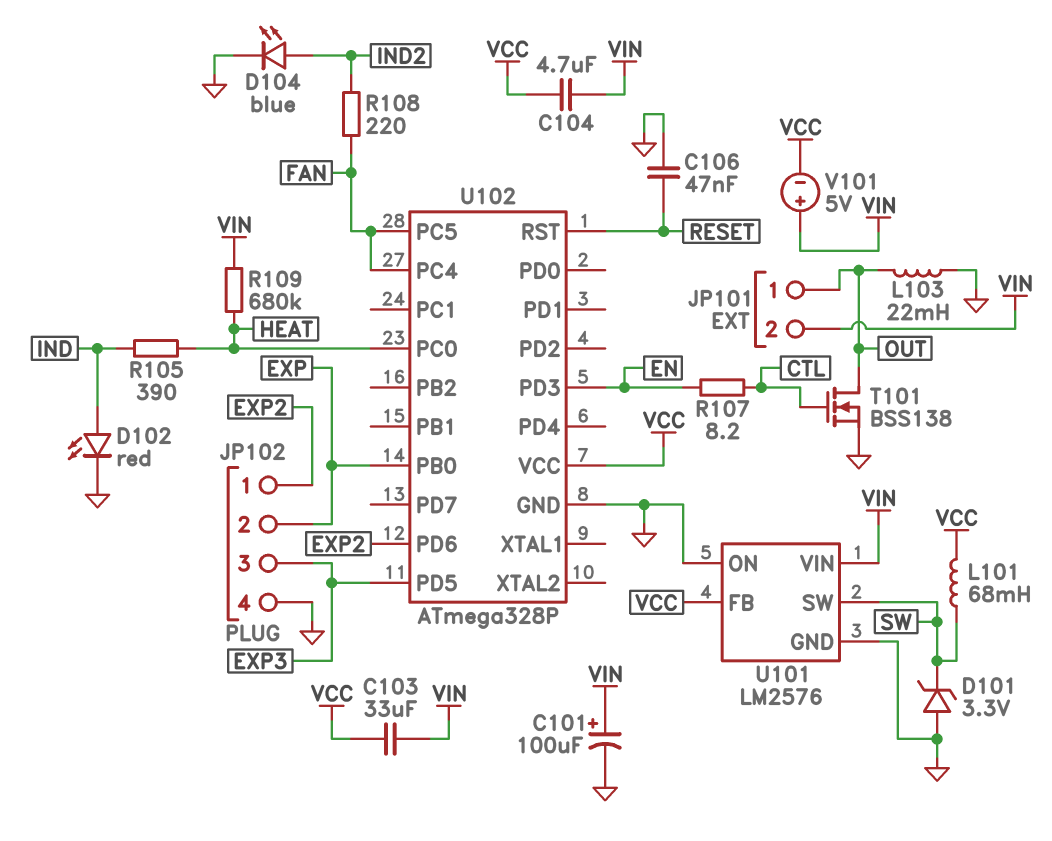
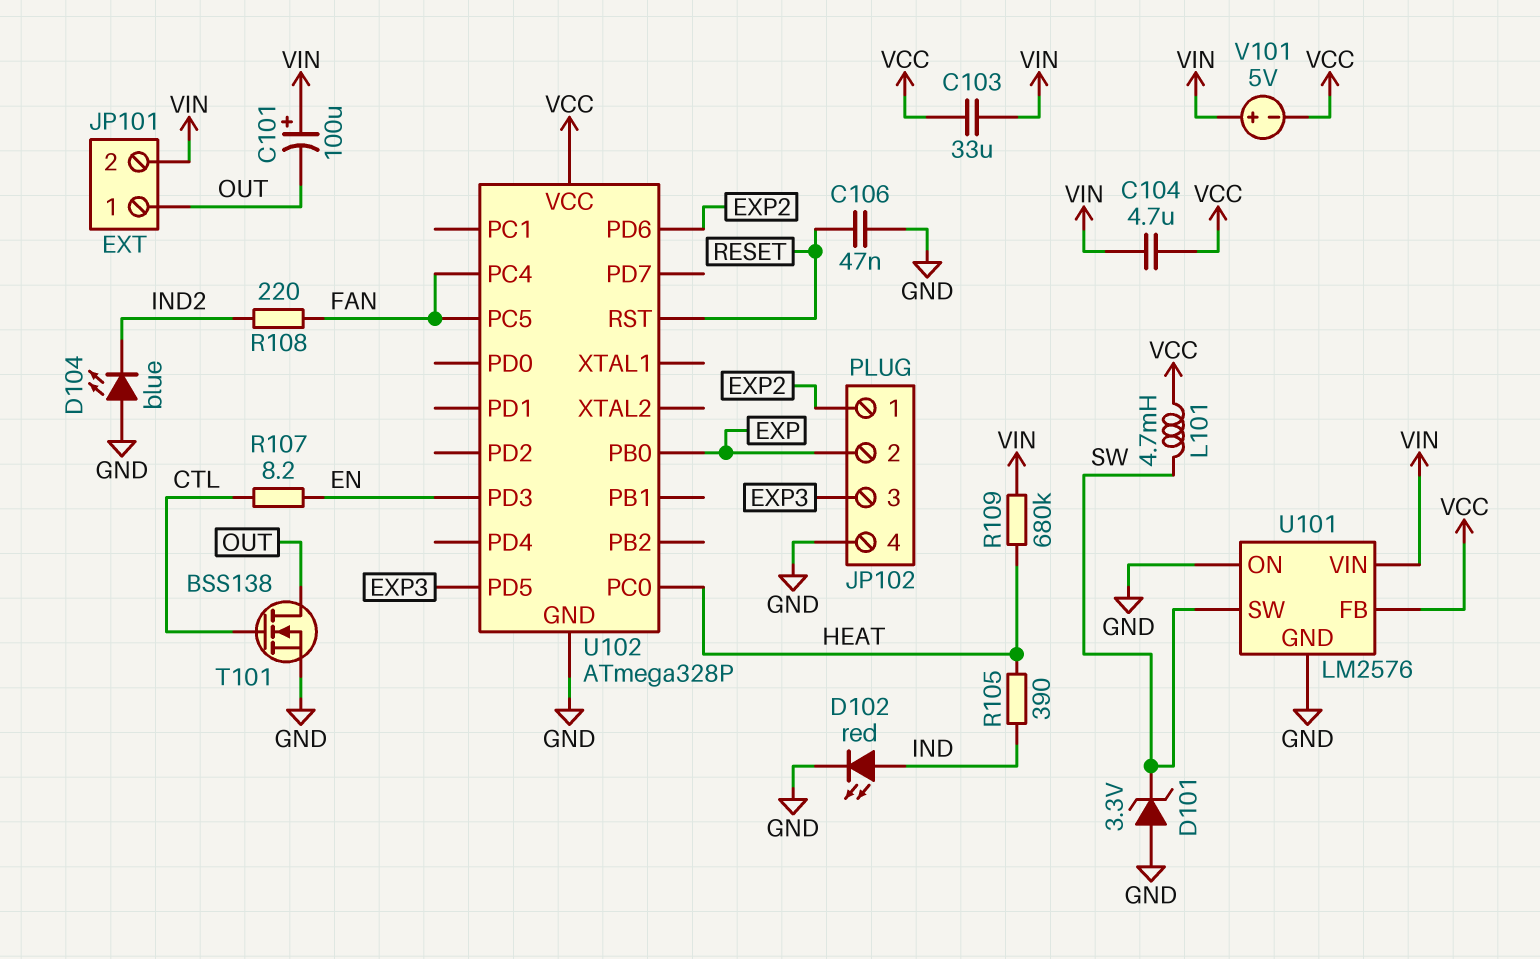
C101: 100uF (plus VIN, minus GND) -> 100uF (plus VIN, minus OUT)
D104: LED blue (A IND2, K GND) -> LED blue (A GND, K IND2)
L101: 68mH (SW, VCC) -> 4.7mH (SW, VCC)
L103: 22mH (GND, OUT) -> none

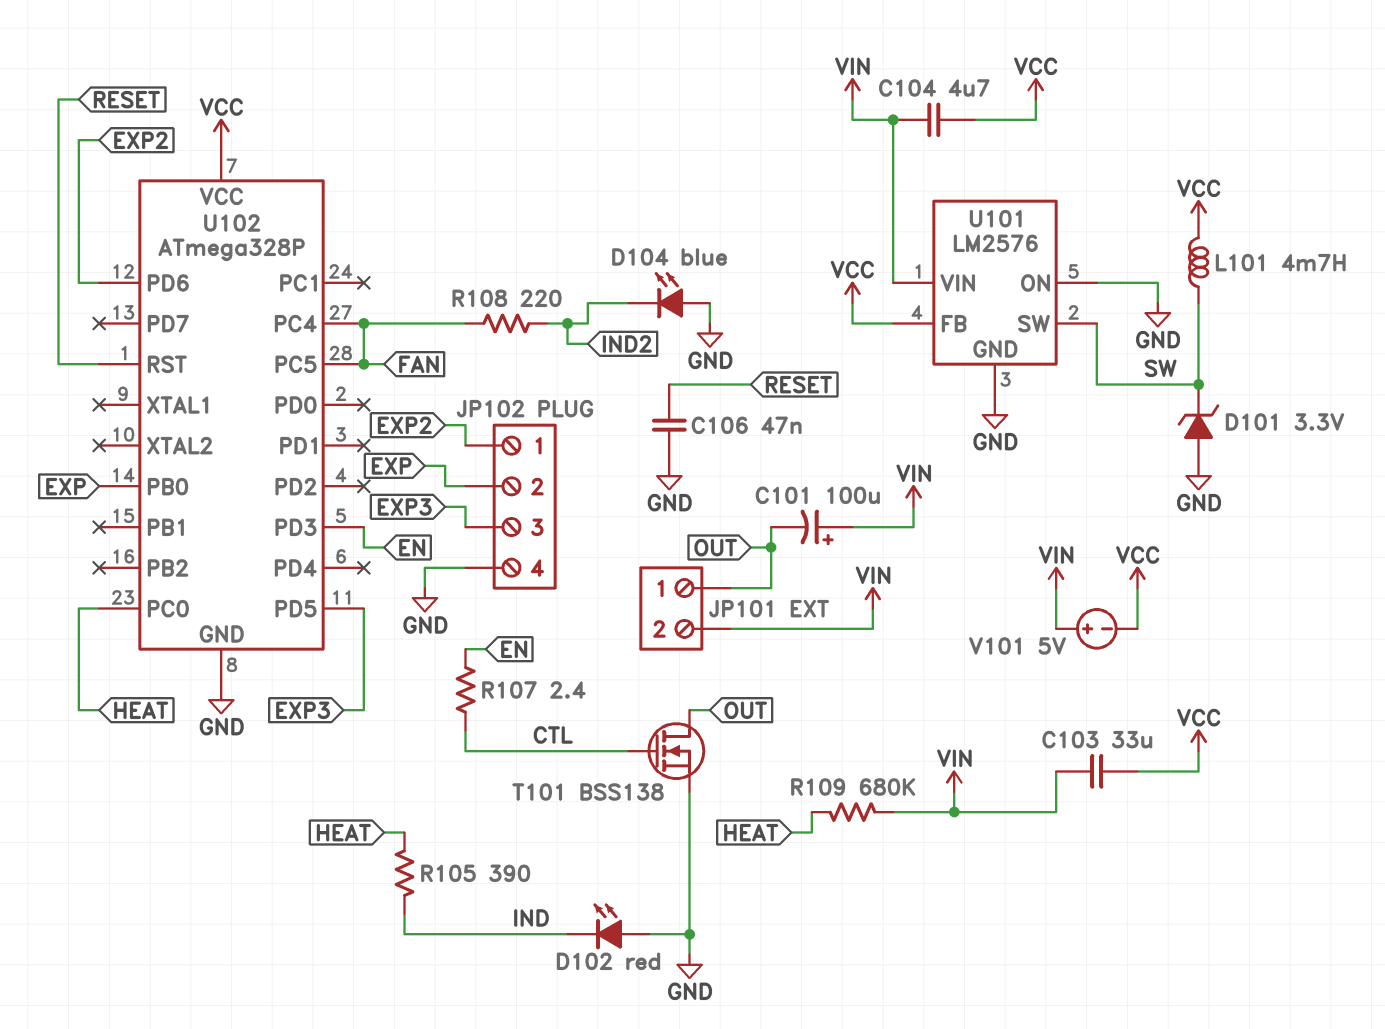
D102: LED red (A IND, K GND) -> LED red (A GND, K IND)
R107: 8.2 (CTL, EN) -> 2.4 (CTL, EN)

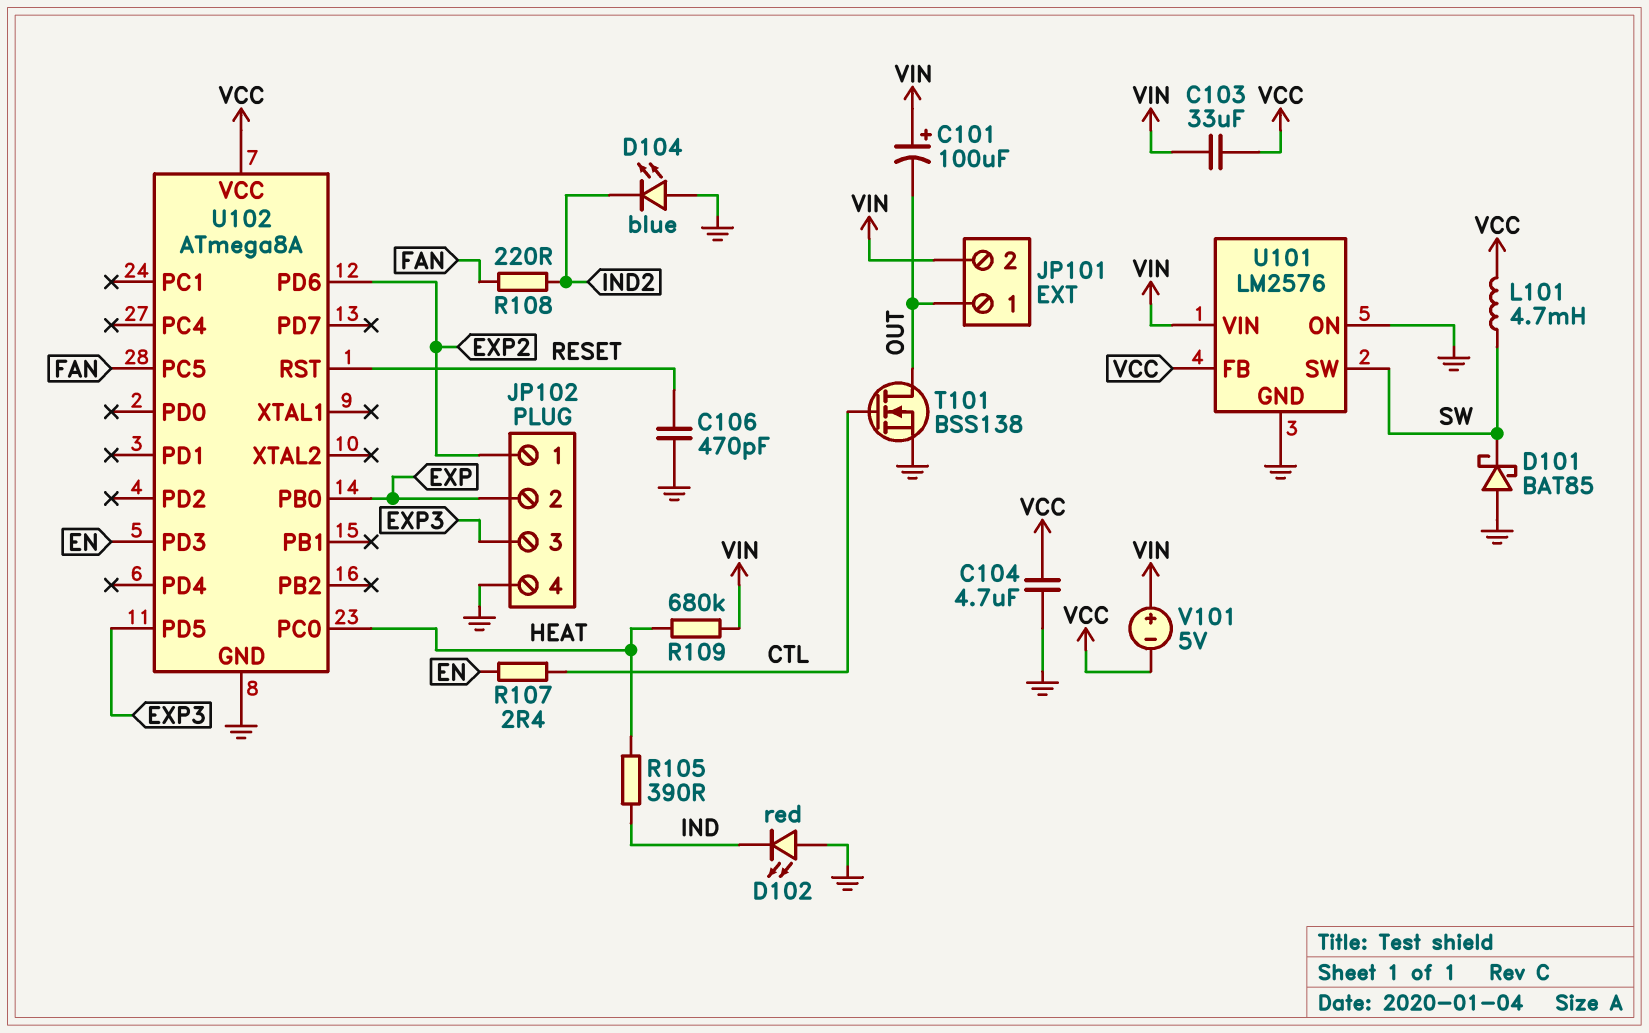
C104: 4.7uF (VCC, VIN) -> 4.7uF (GND, VCC)
C106: 47nF (GND, RESET) -> 470pF (GND, RESET)
D101: zener 3.3V (A GND, K SW) -> schottky BAT85 (A GND, K SW)
U102: ATmega328P -> ATmega8A
U102 pin PC4: FAN -> none

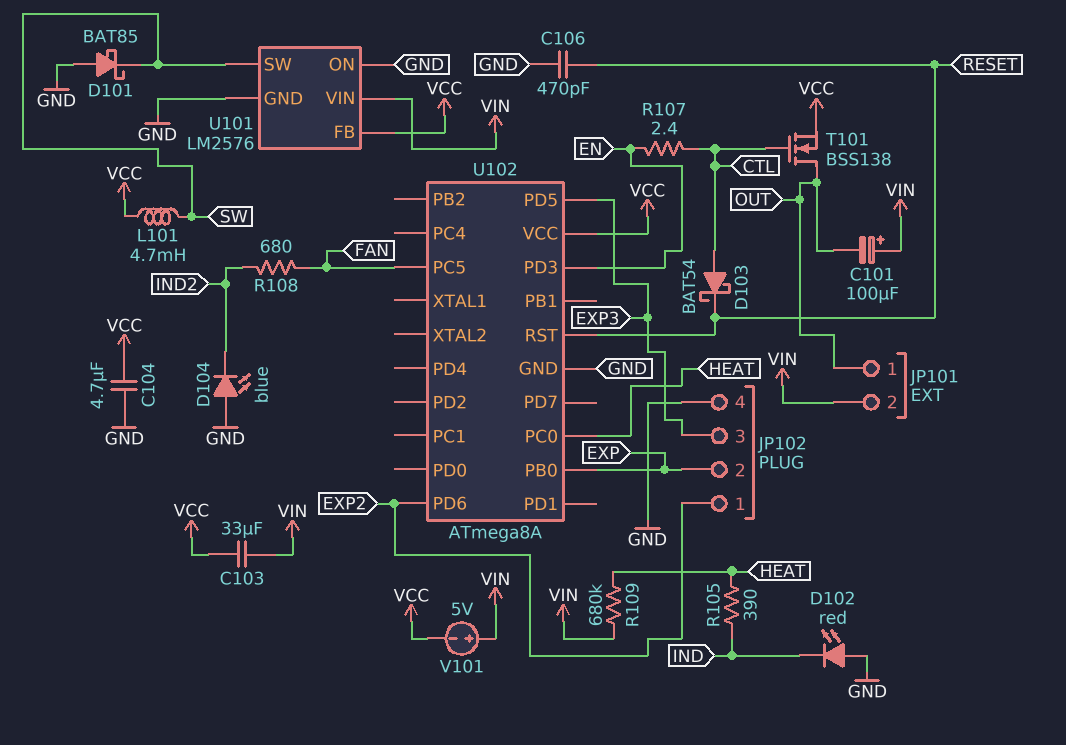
D103: none -> schottky BAT54 (A CTL, K RESET)
R108: 220 (FAN, IND2) -> 680 (FAN, IND2)
T101: NMOS BSS138 (G CTL, D OUT, S GND) -> NMOS BSS138 (G CTL, D OUT, S VCC)

